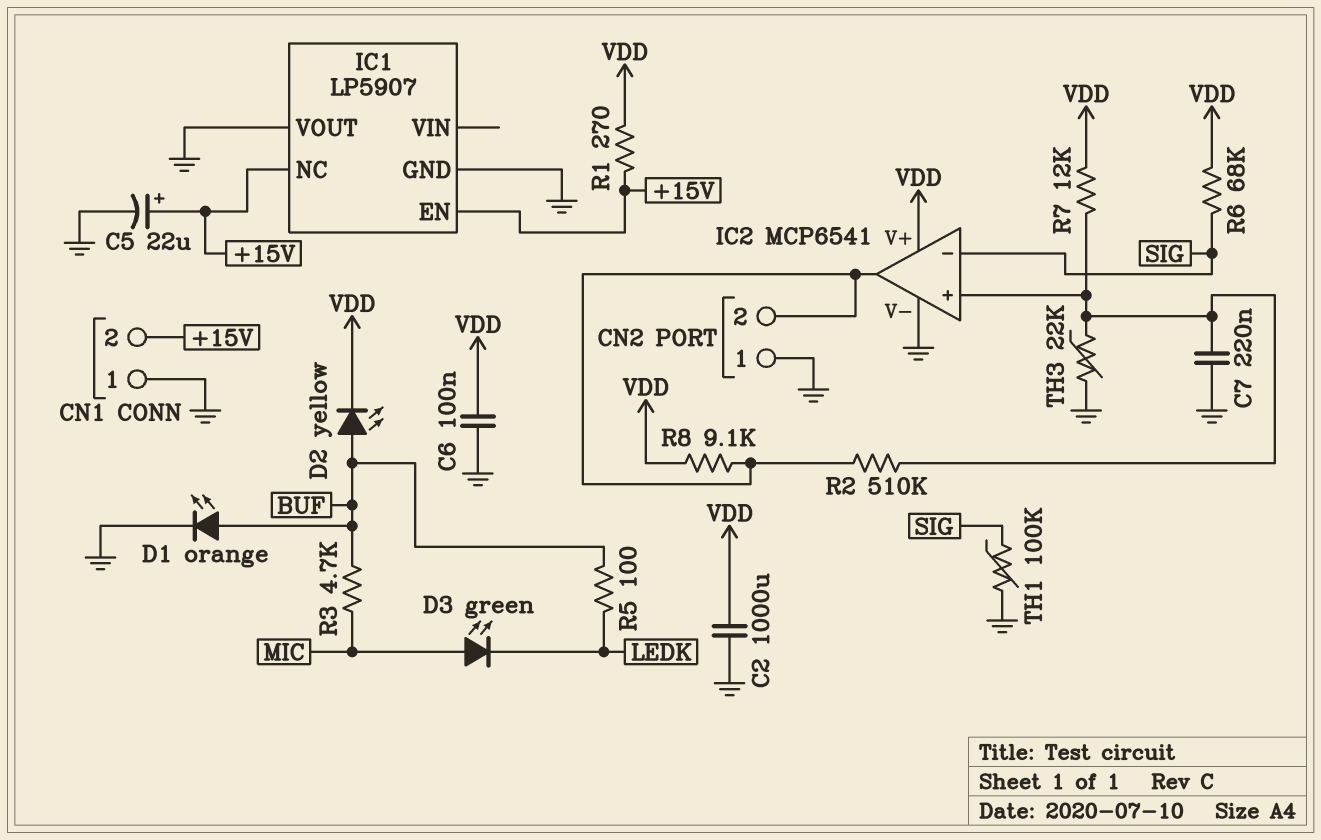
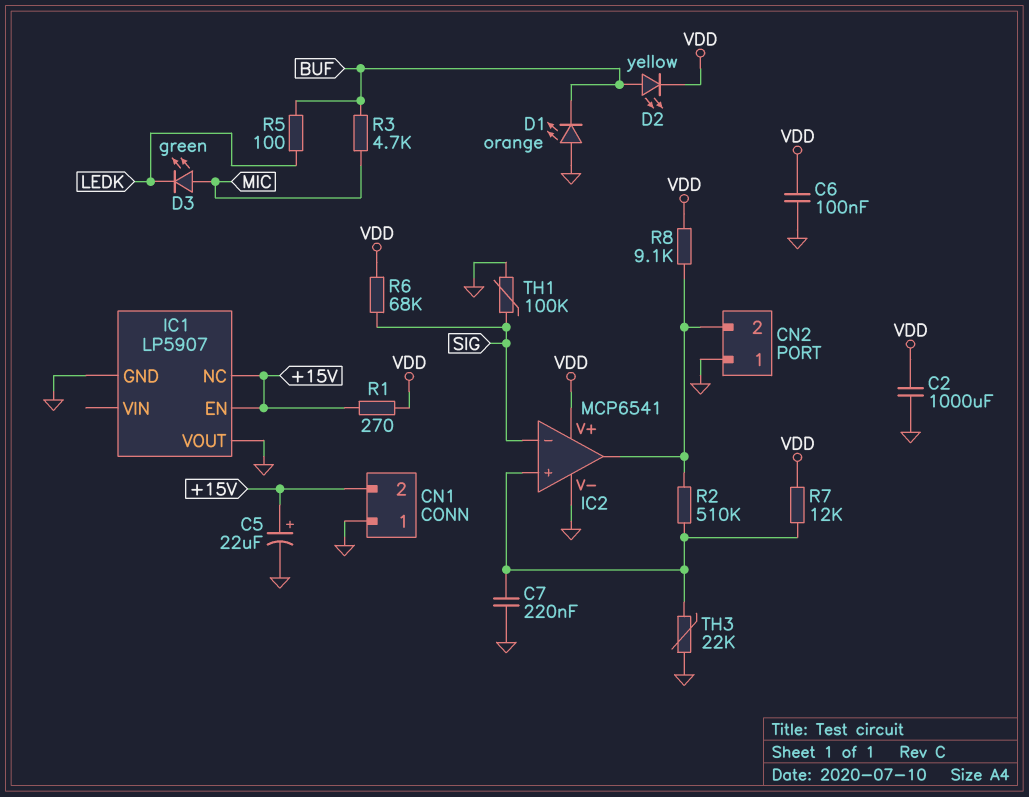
D1: LED orange (A BUF, K GND) -> LED orange (A GND, K BUF)

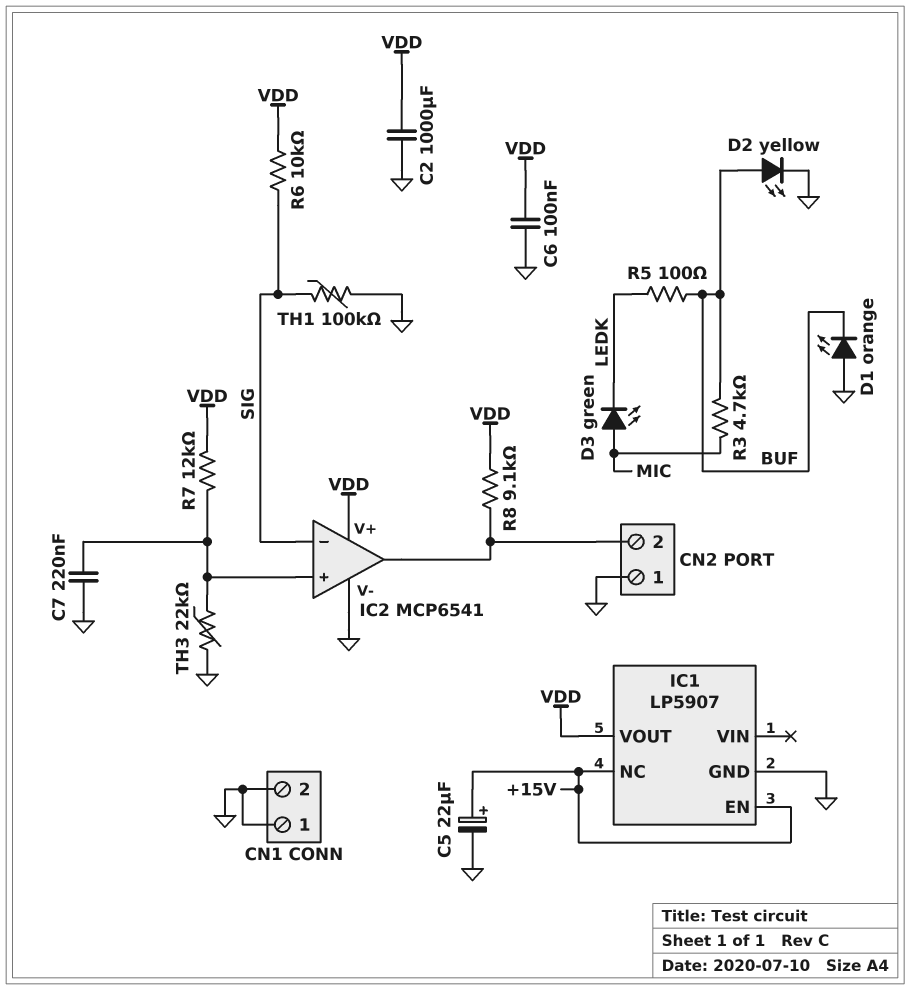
CN1 pin 2: +15V -> GND
D2: LED yellow (A BUF, K VDD) -> LED yellow (A BUF, K GND)
IC1 pin VOUT: GND -> VDD
R1: 270 (+15V, VDD) -> none
R2: 510k (CN2/2, IC2/in+) -> none
R6: 68k (SIG, VDD) -> 10k (SIG, VDD)

